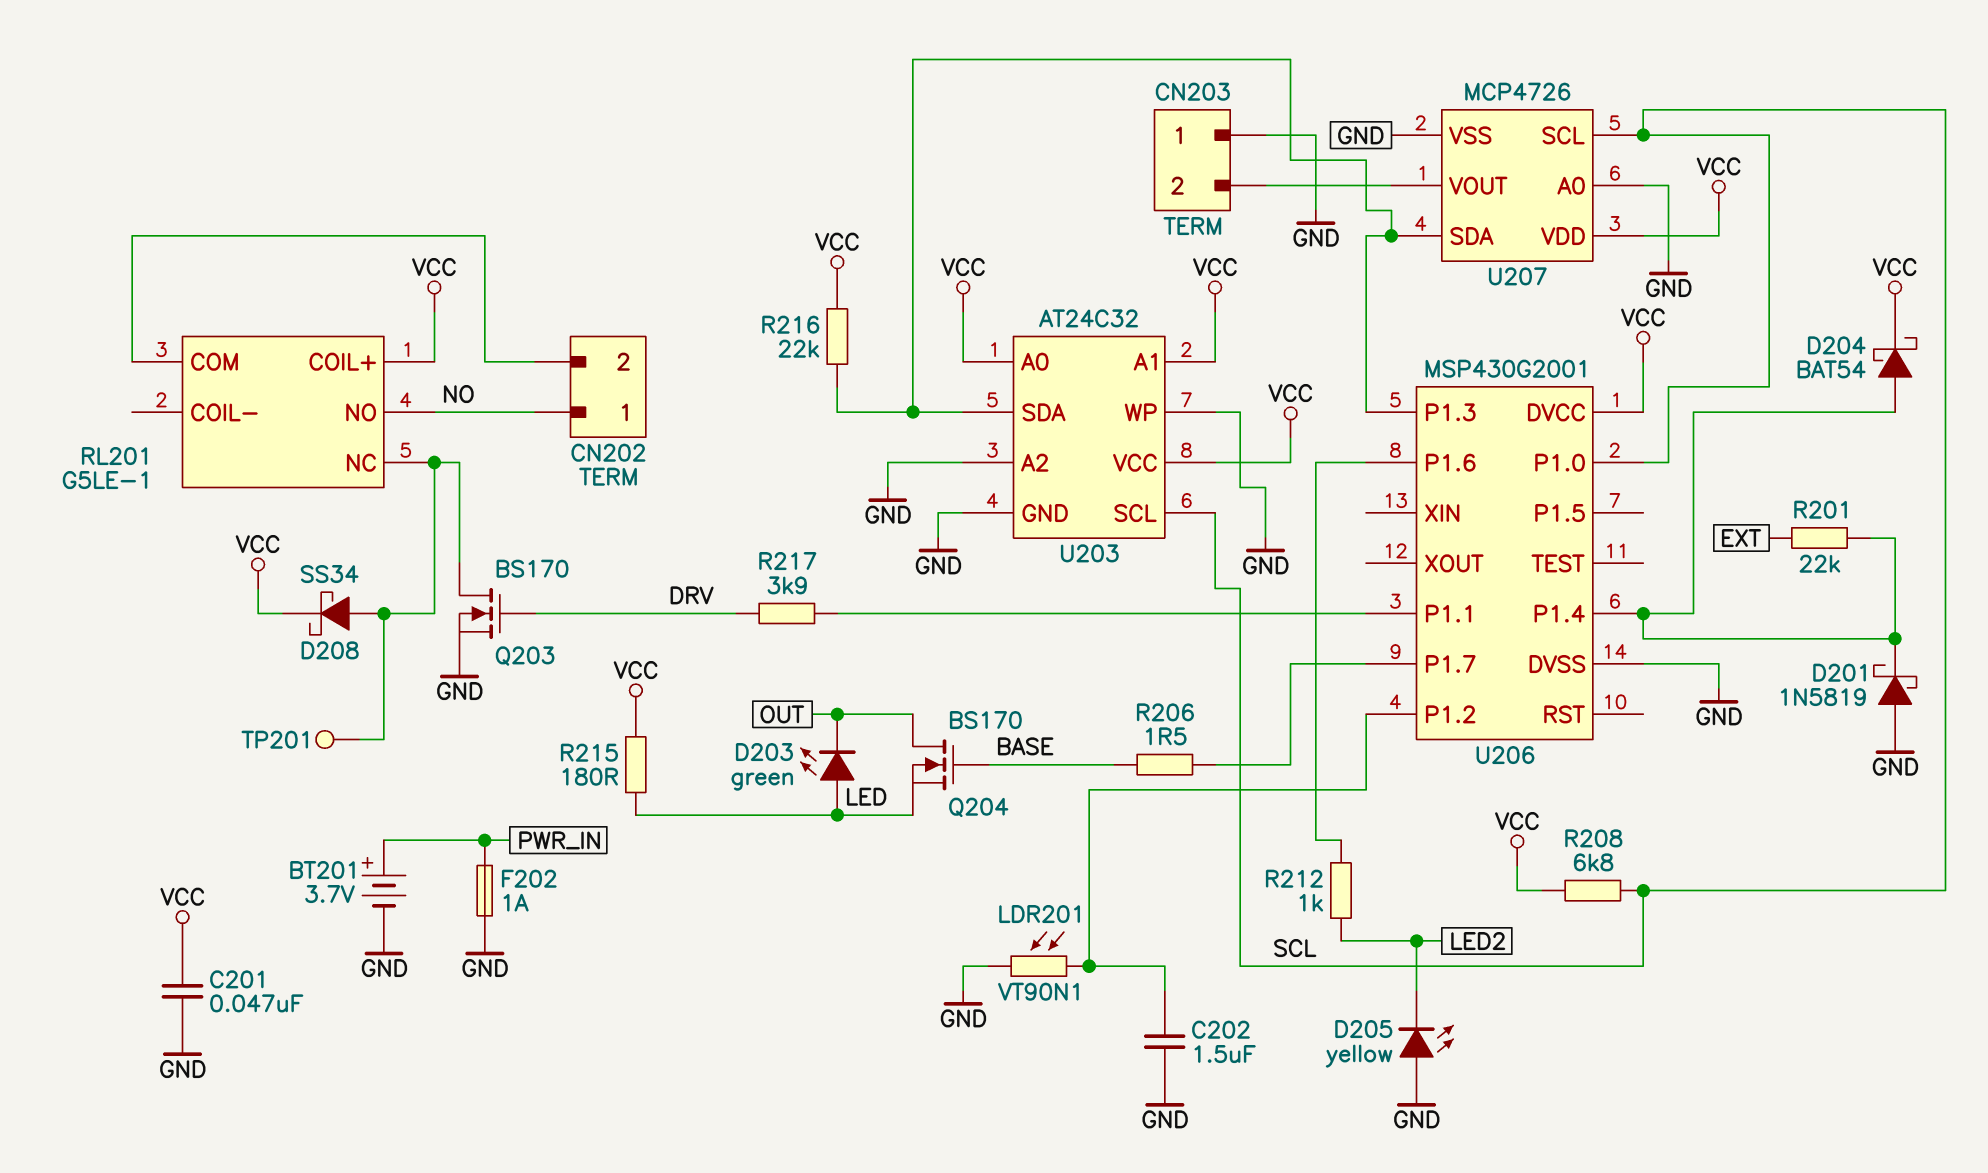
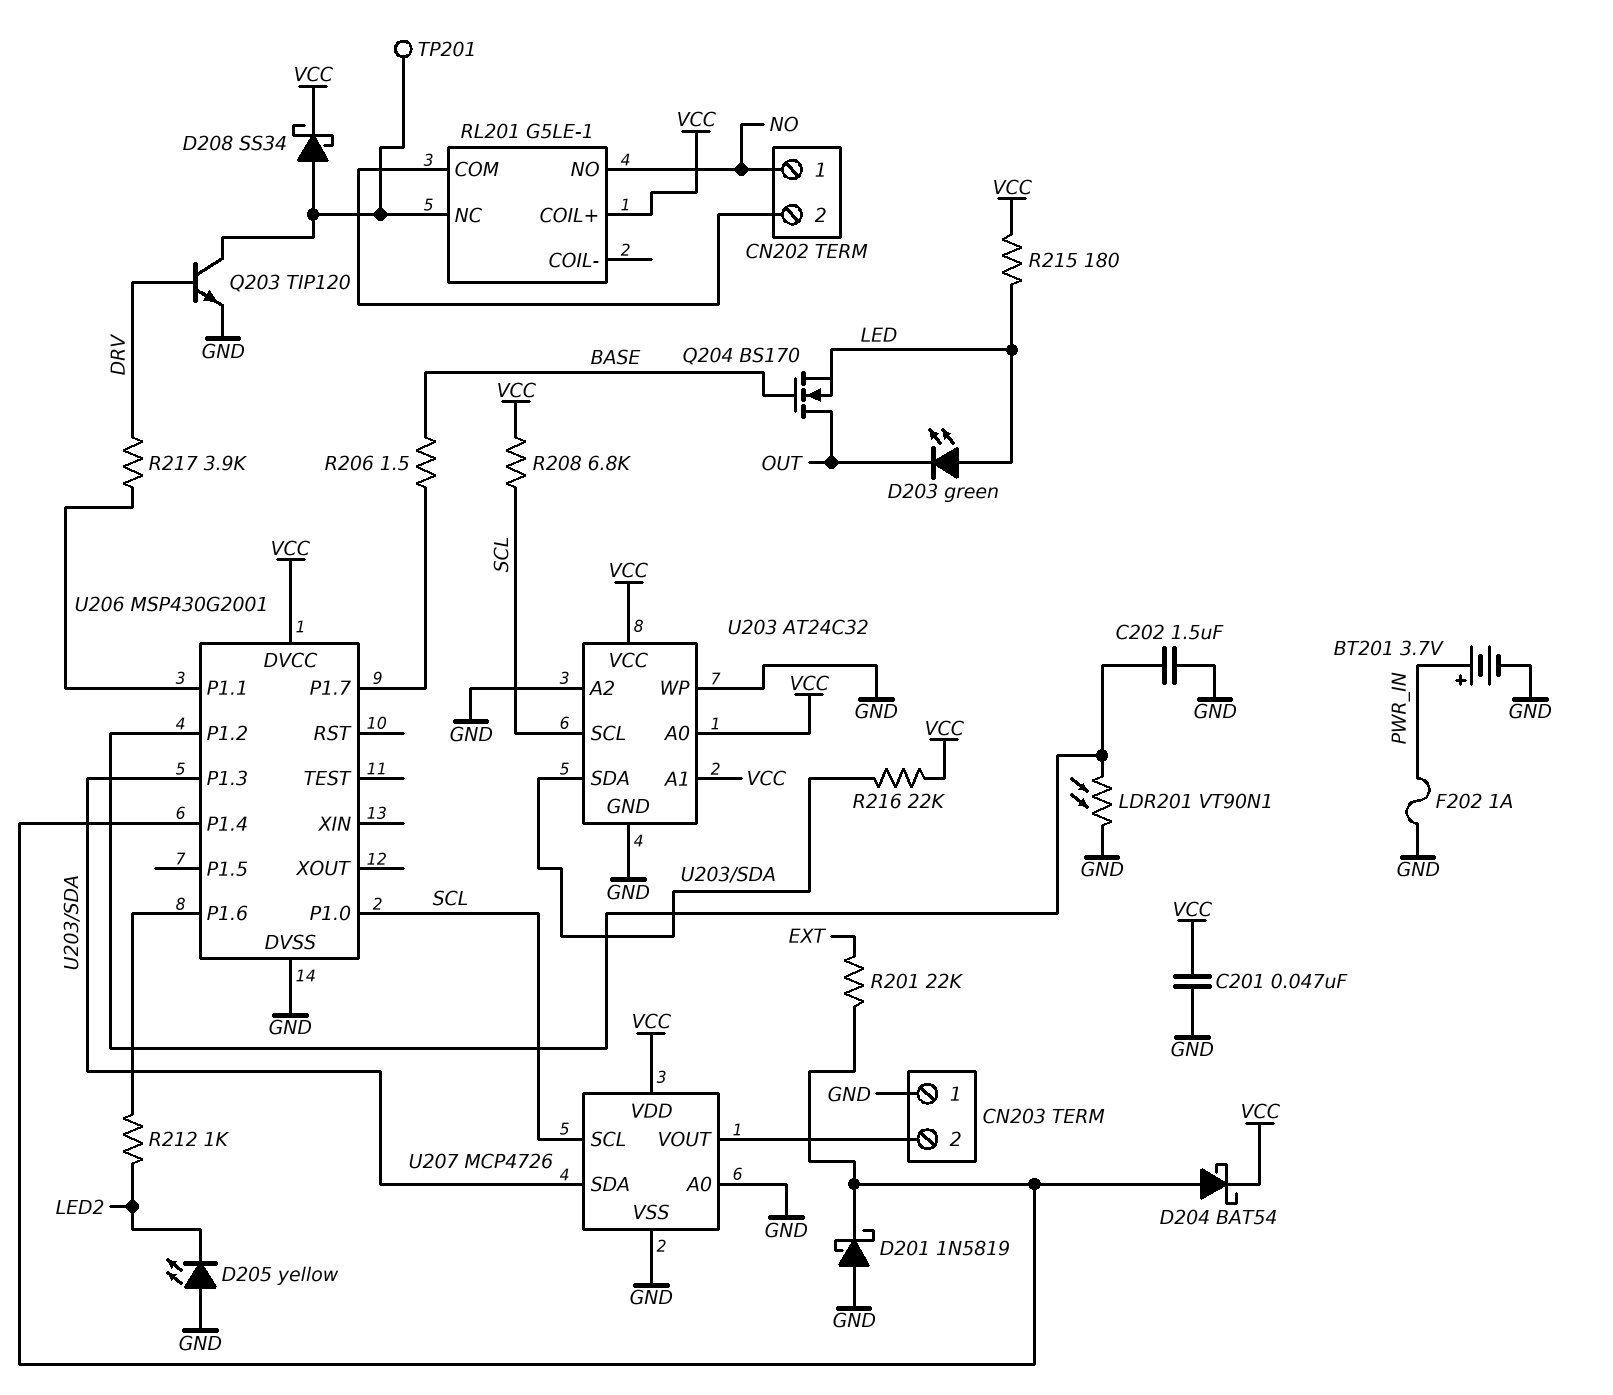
Q203: NMOS BS170 (G DRV, D RL201/NC, S GND) -> NPN TIP120 (B DRV, C RL201/NC, E GND)

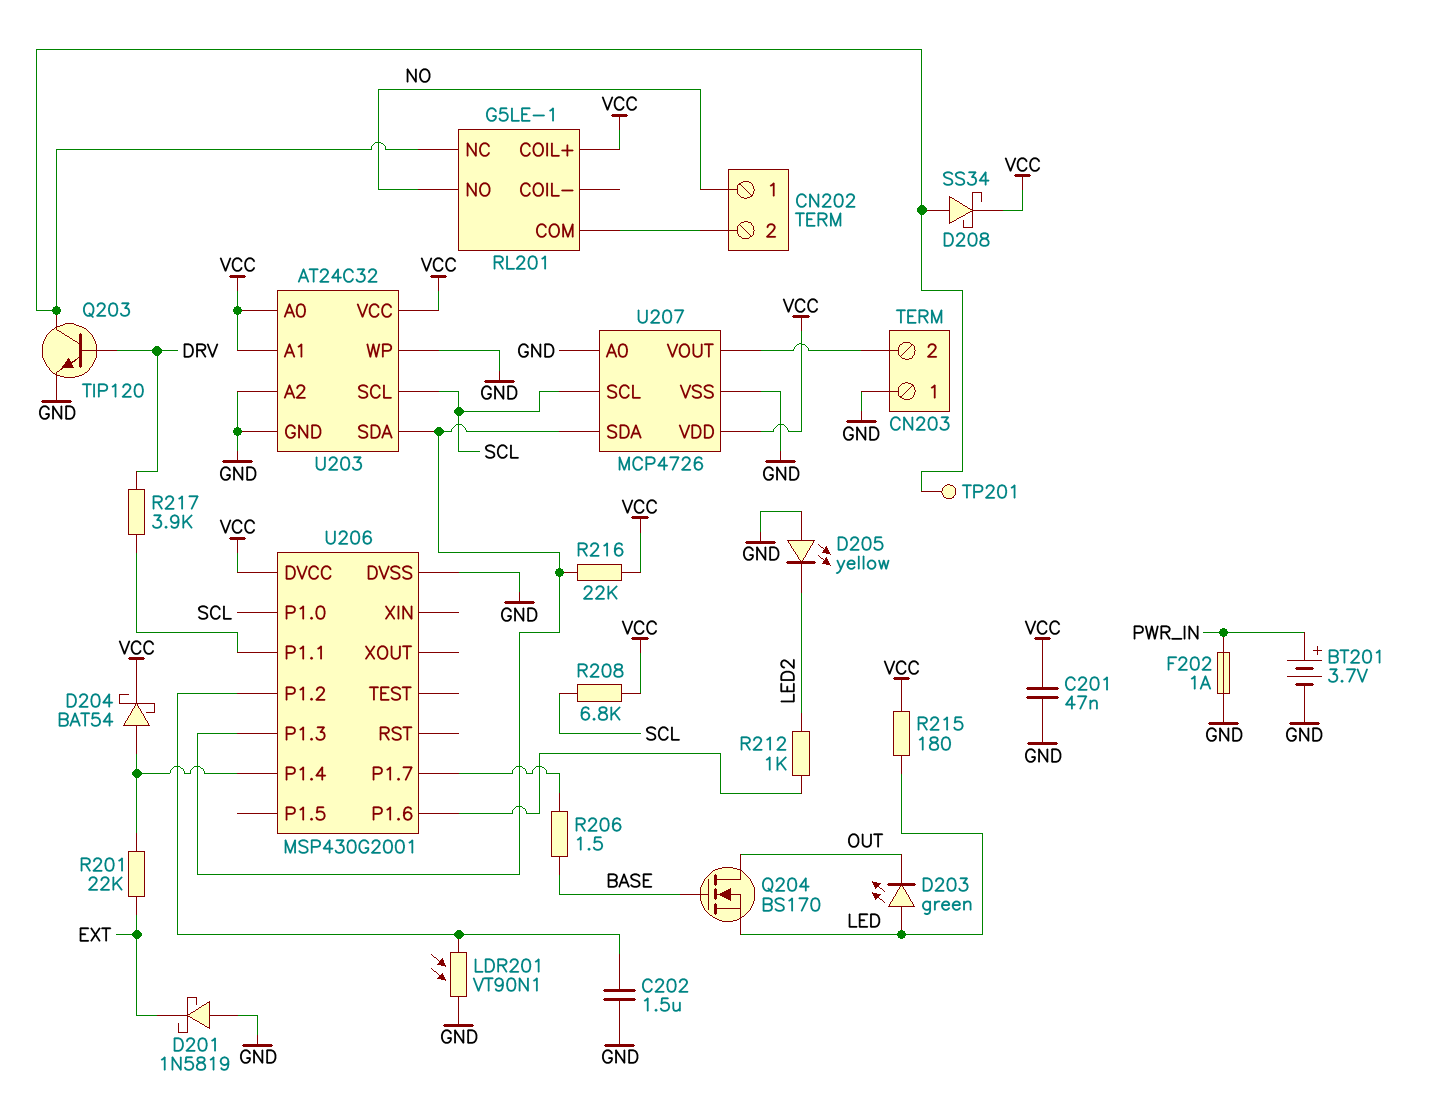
D201: schottky 1N5819 (A GND, K U206/P1.4) -> schottky 1N5819 (A GND, K EXT)

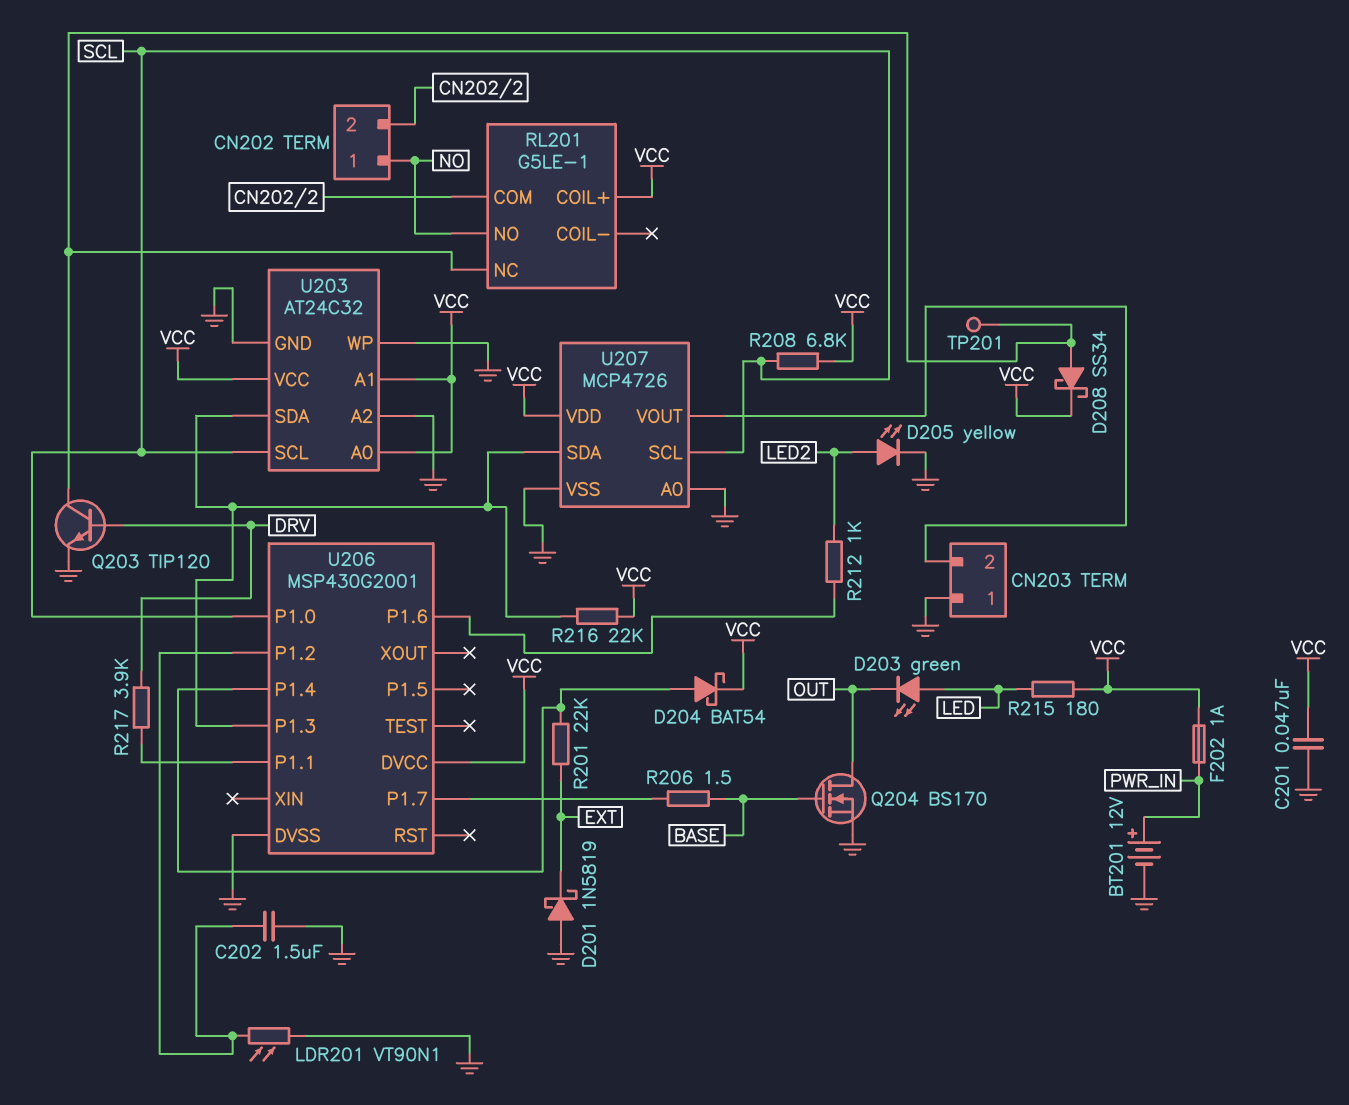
BT201: 3.7V (plus PWR_IN, minus GND) -> 12V (plus PWR_IN, minus GND)
D205: LED yellow (A GND, K LED2) -> LED yellow (A LED2, K GND)
F202: 1A (GND, PWR_IN) -> 1A (PWR_IN, VCC)
Q204: NMOS BS170 (G BASE, D OUT, S LED) -> NMOS BS170 (G BASE, D OUT, S GND)

